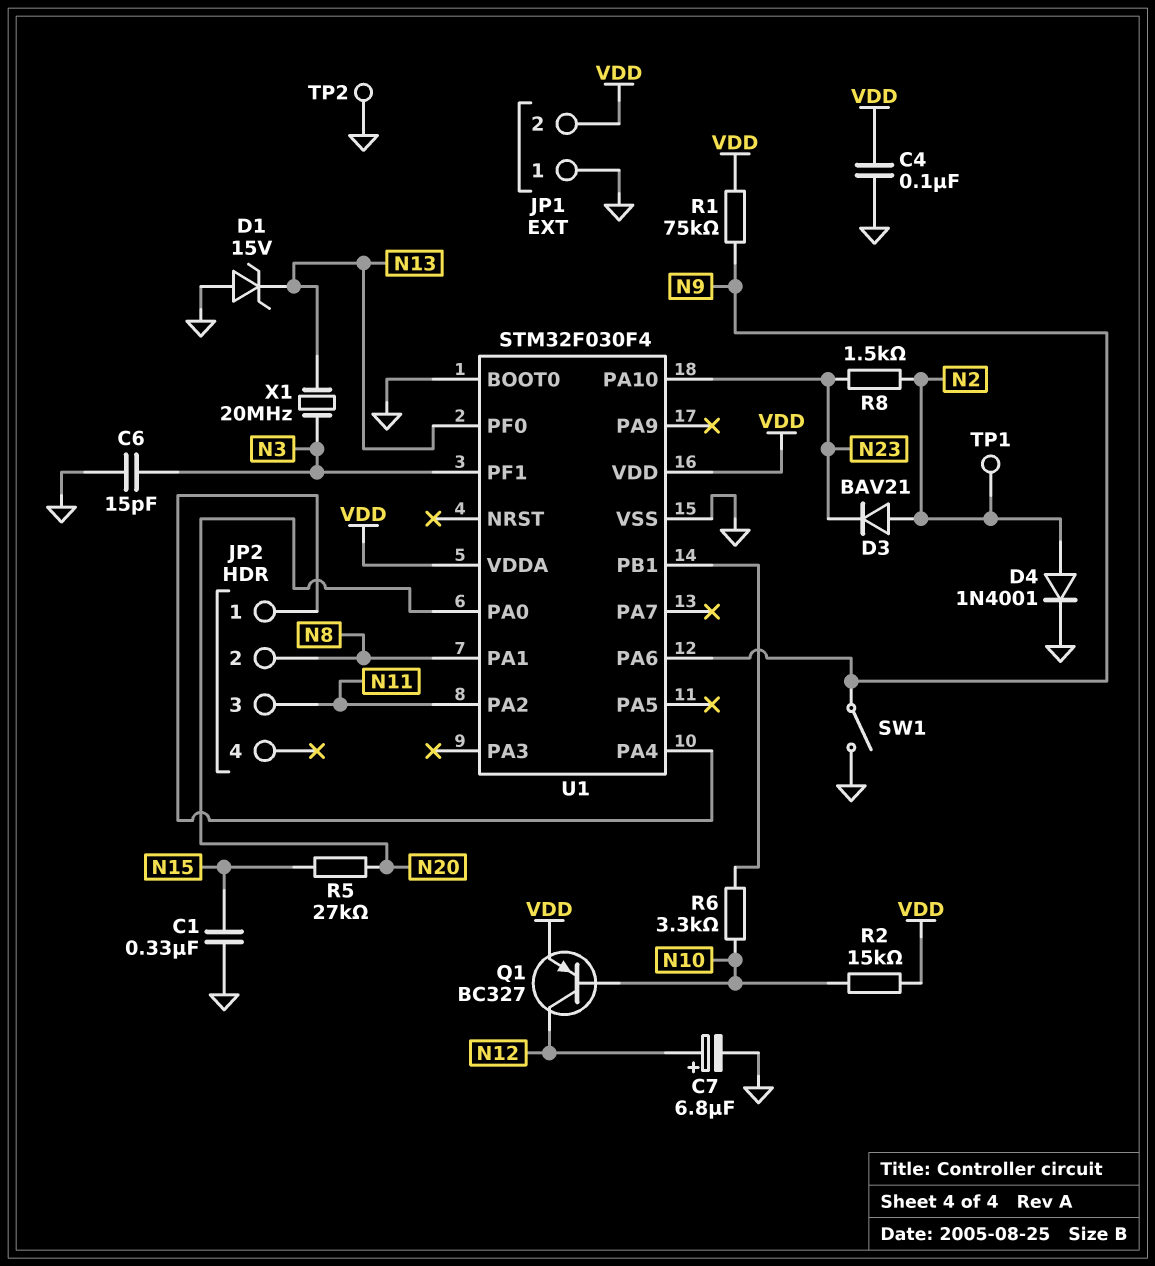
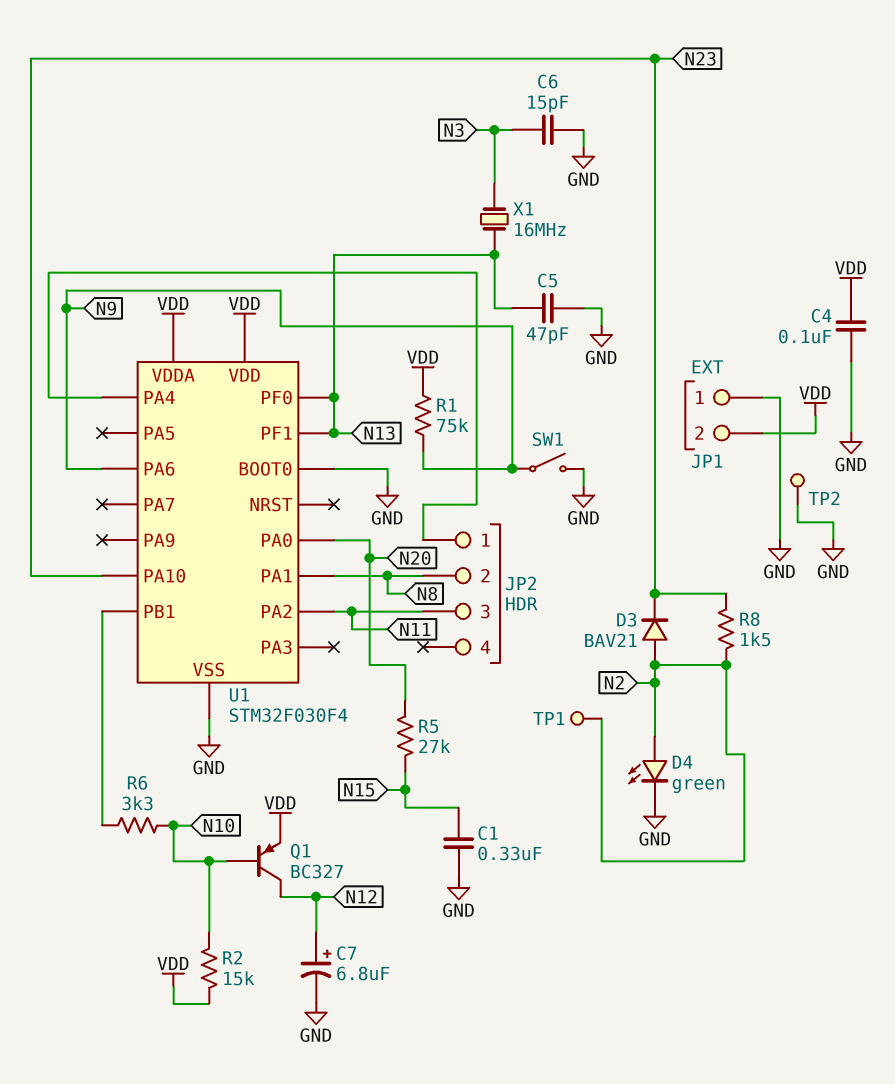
C5: none -> 47pF (GND, N13)
D1: zener 15V (A GND, K N13) -> none
D4: diode 1N4001 (A N2, K GND) -> LED green (A N2, K GND)
U1 pin PF1: N3 -> N13
X1: 20MHz (N3, N13) -> 16MHz (N3, N13)

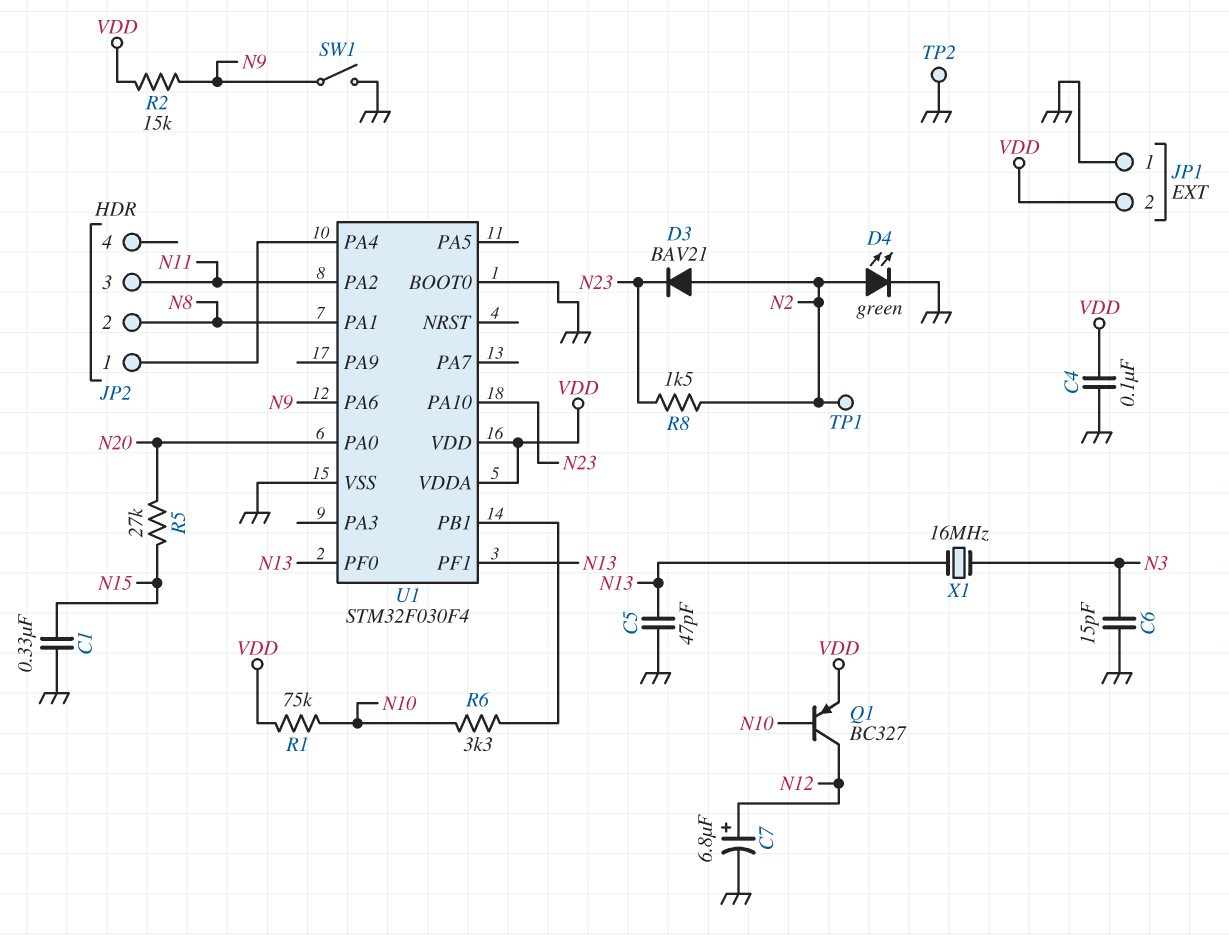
R1: 75k (N9, VDD) -> 75k (N10, VDD)
R2: 15k (N10, VDD) -> 15k (N9, VDD)

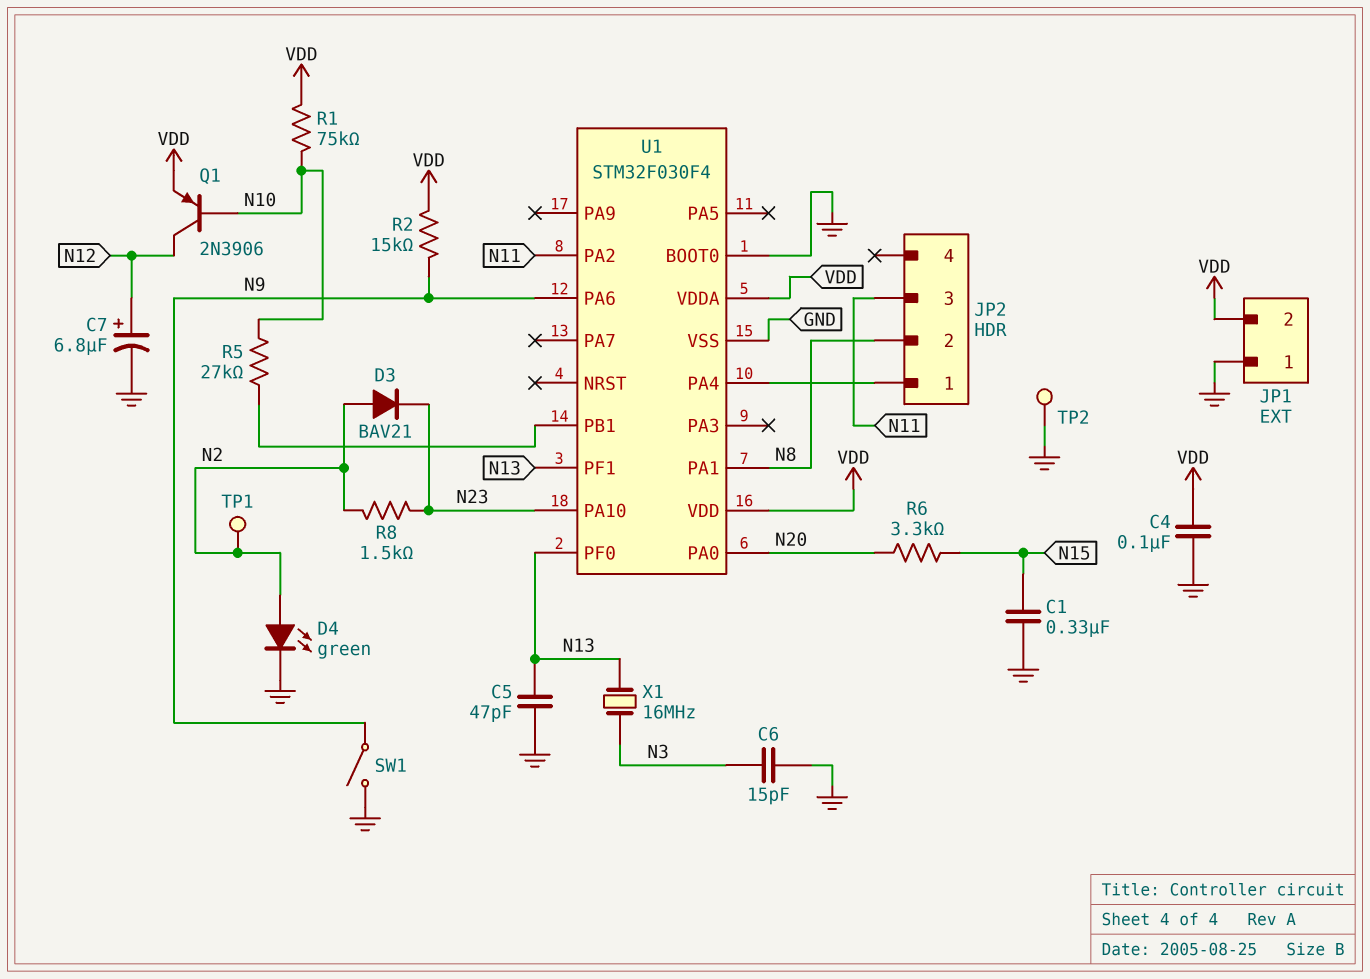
Q1: PNP BC327 (B N10, C N12, E VDD) -> PNP 2N3906 (B N10, C N12, E VDD)
R5: 27k (N15, N20) -> 27k (N10, U1/PB1)
R6: 3.3k (N10, U1/PB1) -> 3.3k (N15, N20)

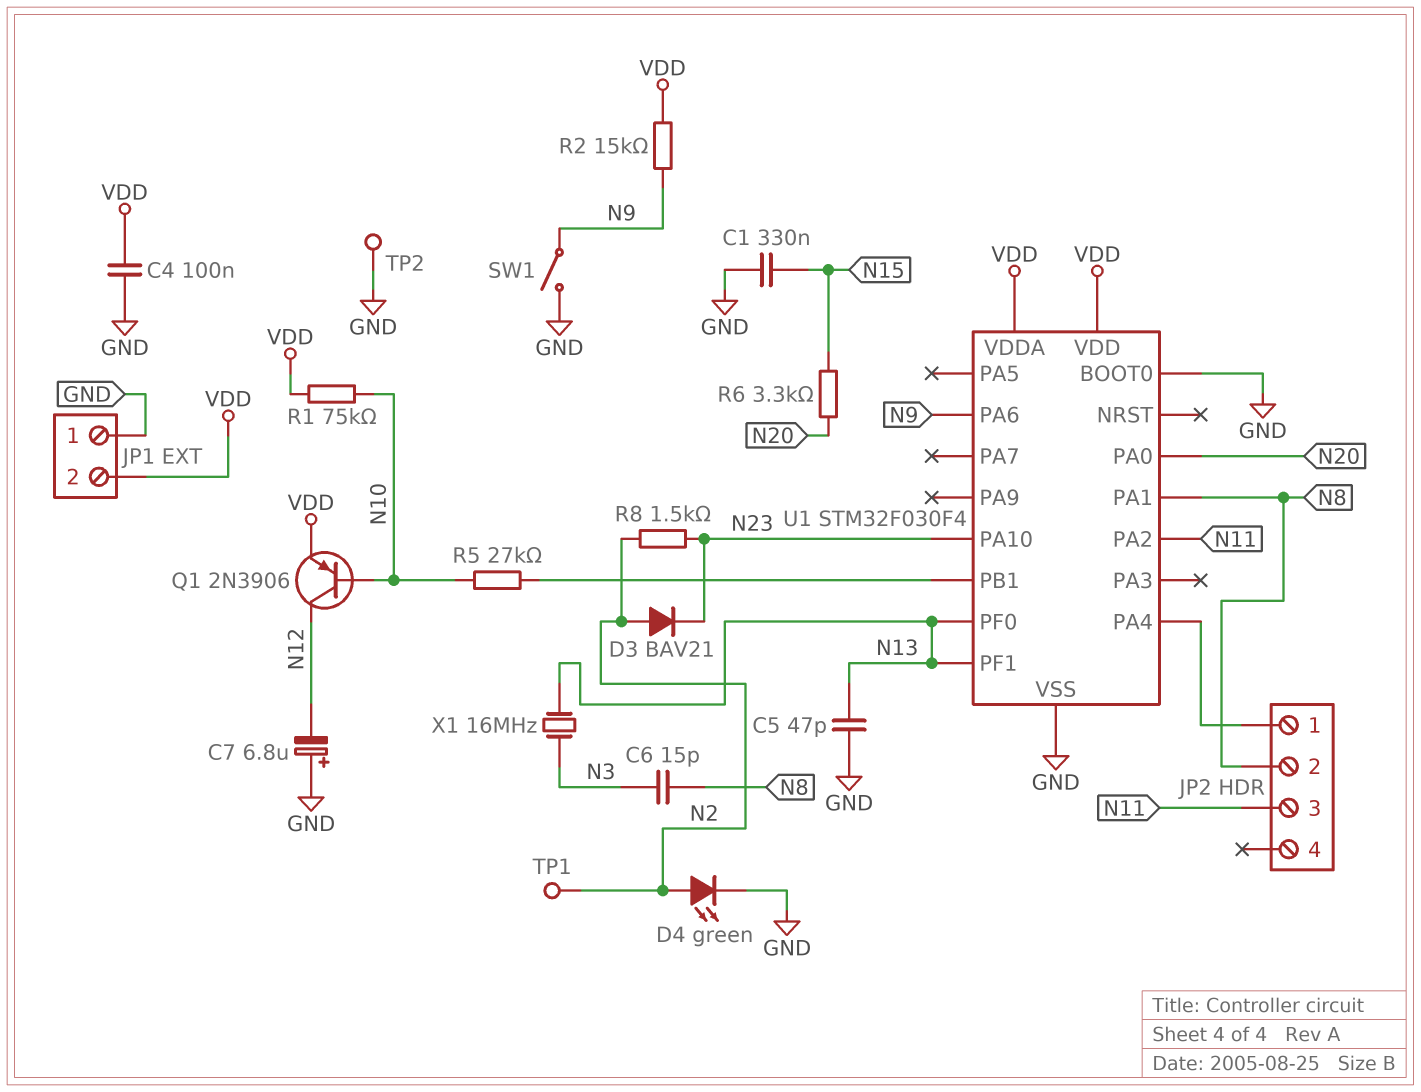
C6: 15pF (GND, N3) -> 15pF (N3, N8)
C7: 6.8uF (plus N12, minus GND) -> 6.8uF (plus GND, minus N12)

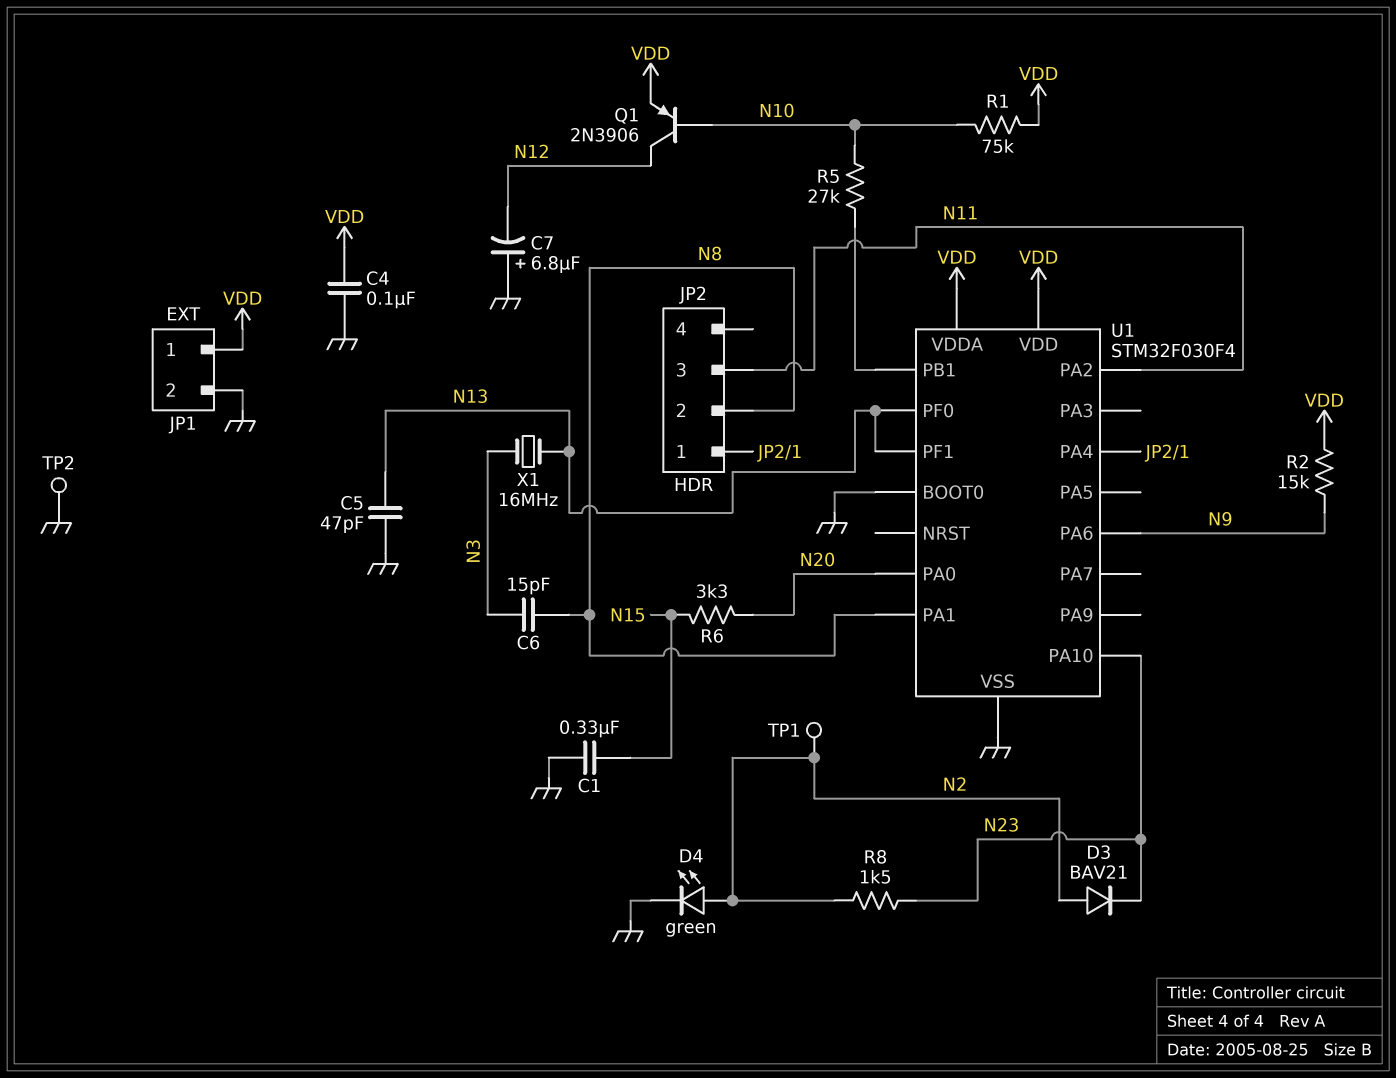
JP1 pin 1: GND -> VDD
JP1 pin 2: VDD -> GND
SW1: switch (GND, N9) -> none

